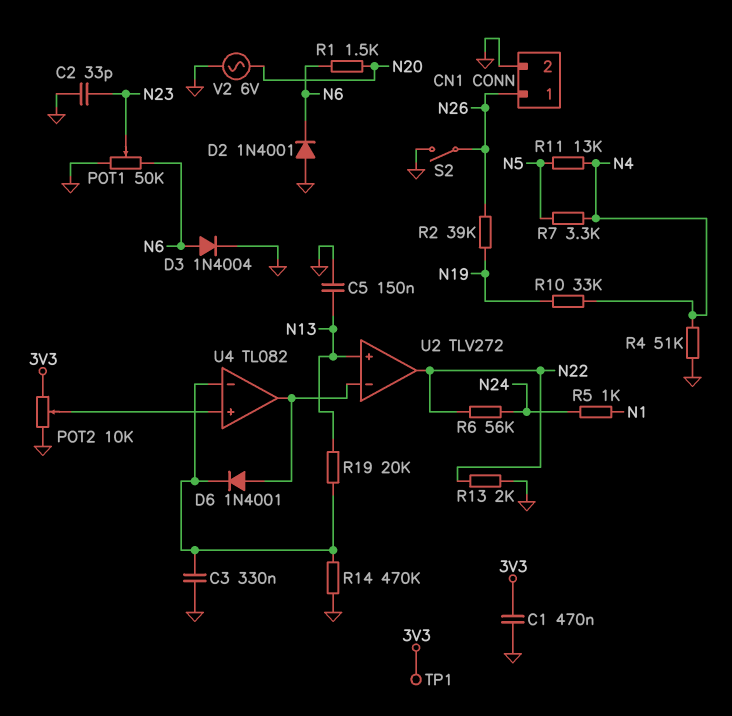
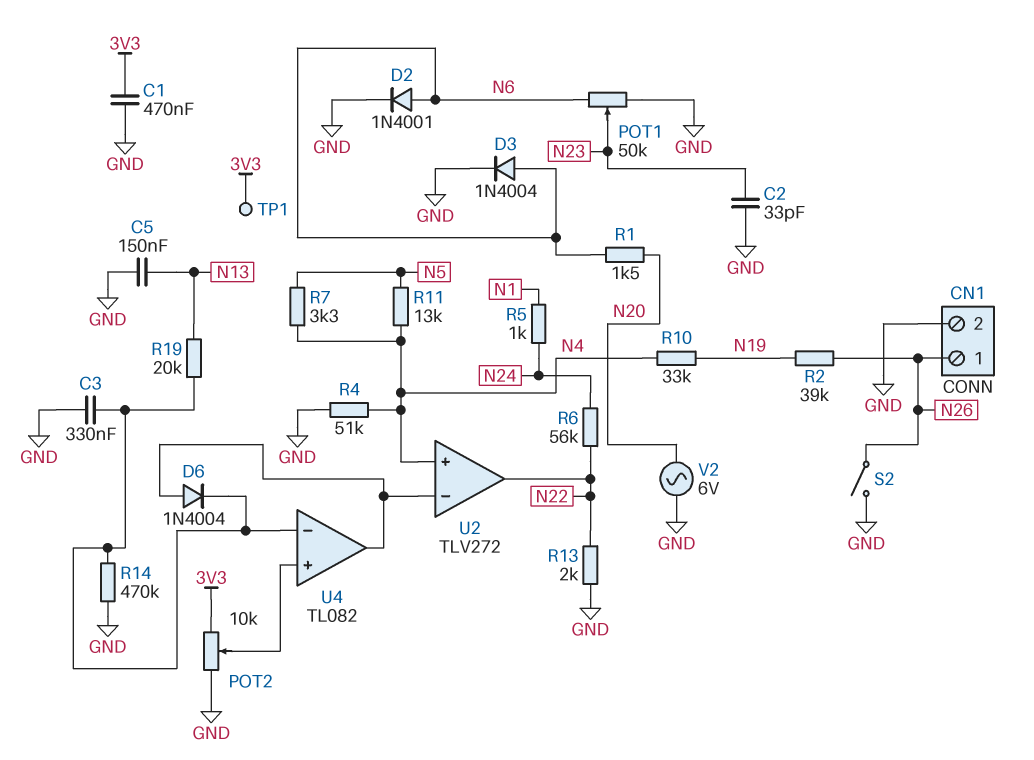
D2: diode 1N4001 (A GND, K N6) -> diode 1N4001 (A N6, K GND)
D6: diode 1N4001 (A U2/in-, K U4/in-) -> diode 1N4004 (A U2/in-, K U4/in-)
U2 pin in+: N13 -> N4

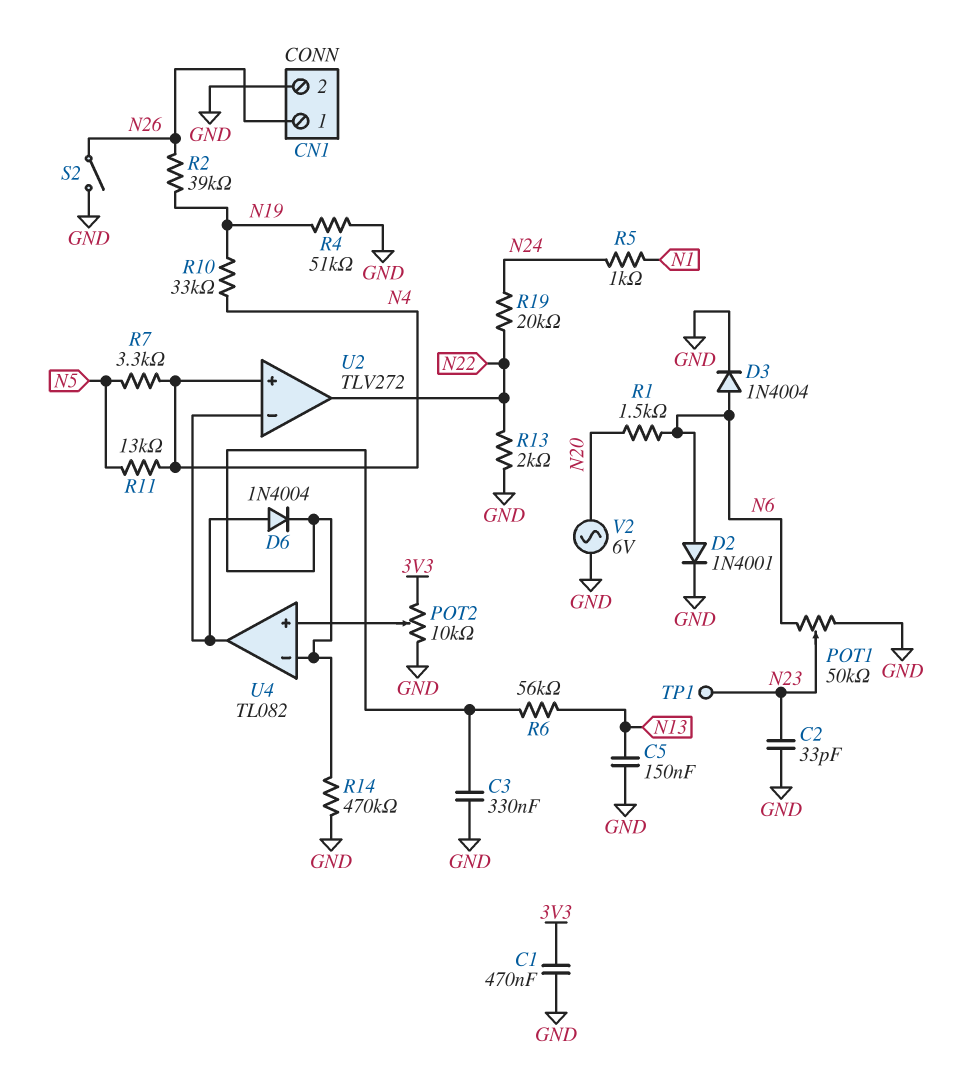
R4: 51k (GND, N4) -> 51k (GND, N19)
R6: 56k (N22, N24) -> 56k (N13, U4/in-)
R19: 20k (N13, U4/in-) -> 20k (N22, N24)
TP1: test point (3V3) -> test point (N23)

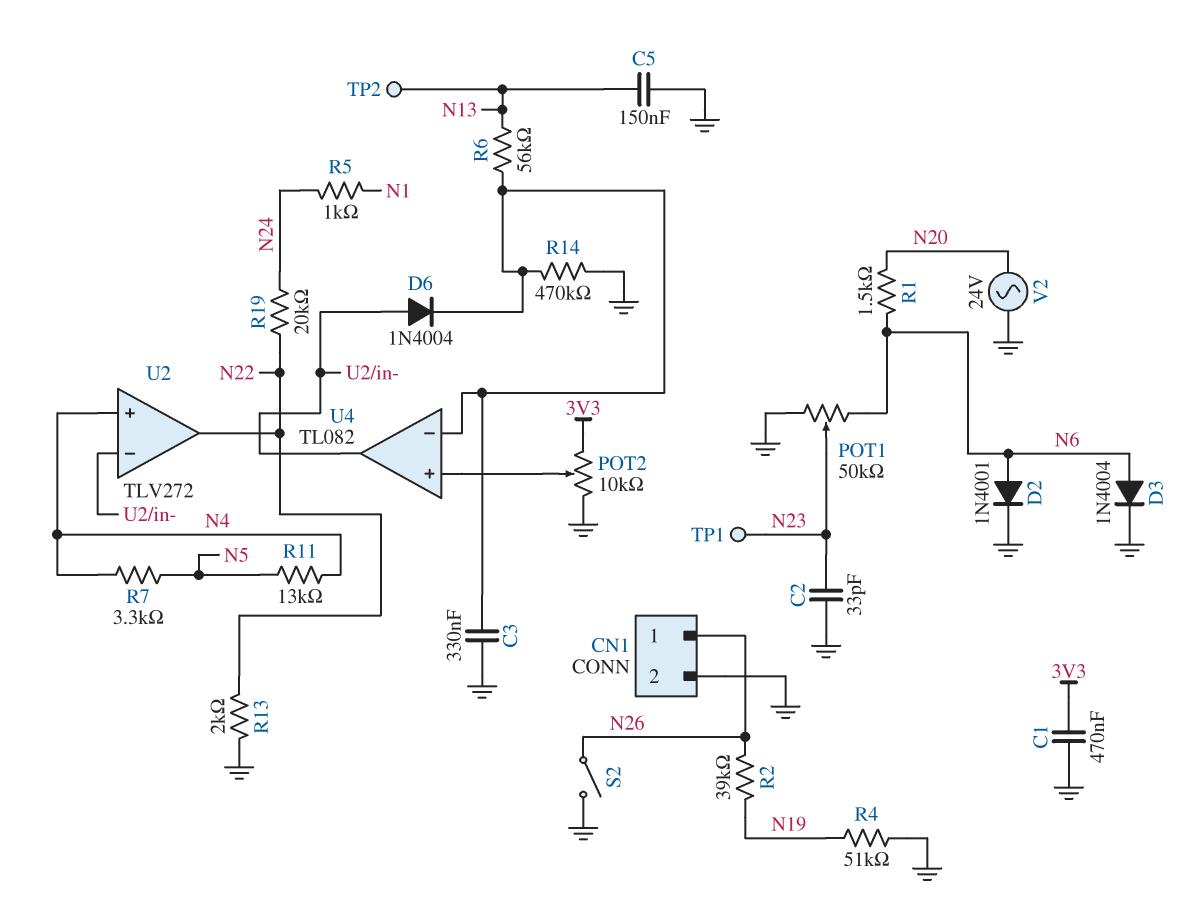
R10: 33k (N4, N19) -> none
TP2: none -> test point (N13)
V2: AC 6V (GND, N20) -> AC 24V (GND, N20)

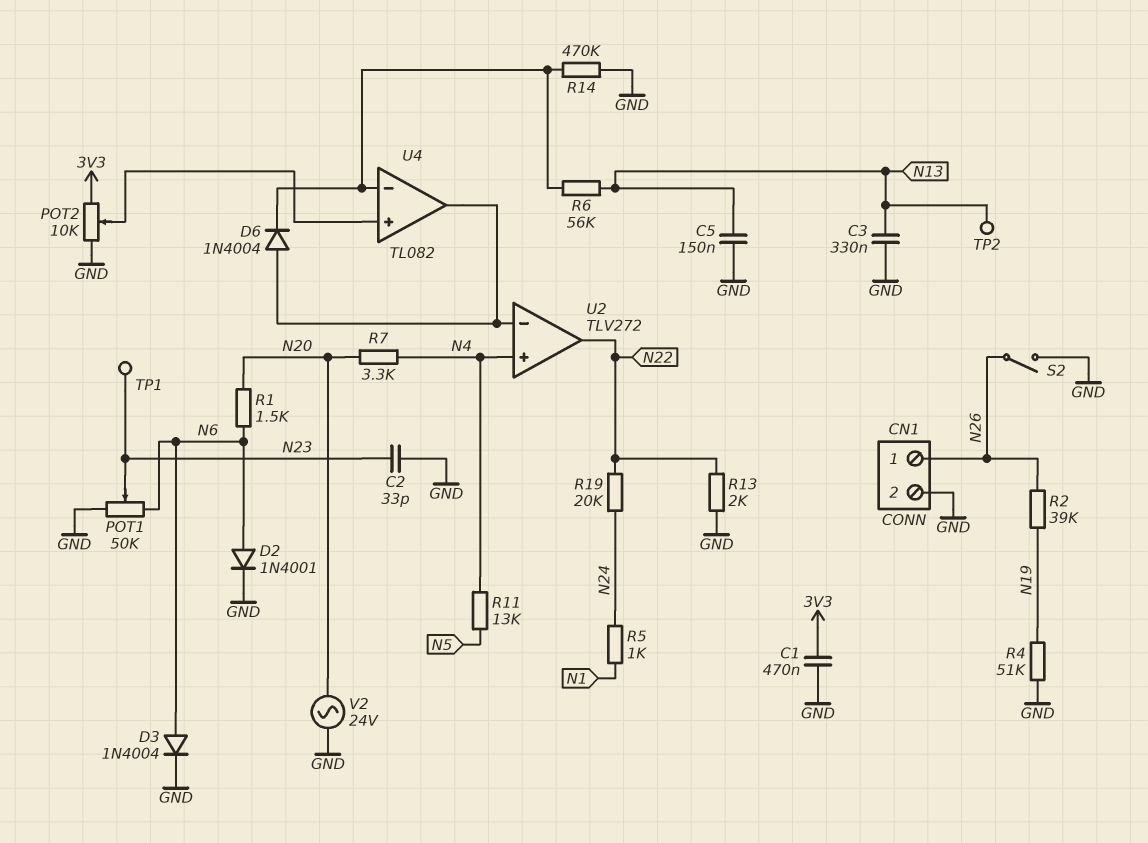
C3: 330nF (GND, U4/in-) -> 330nF (GND, N13)
R7: 3.3k (N4, N5) -> 3.3k (N4, N20)

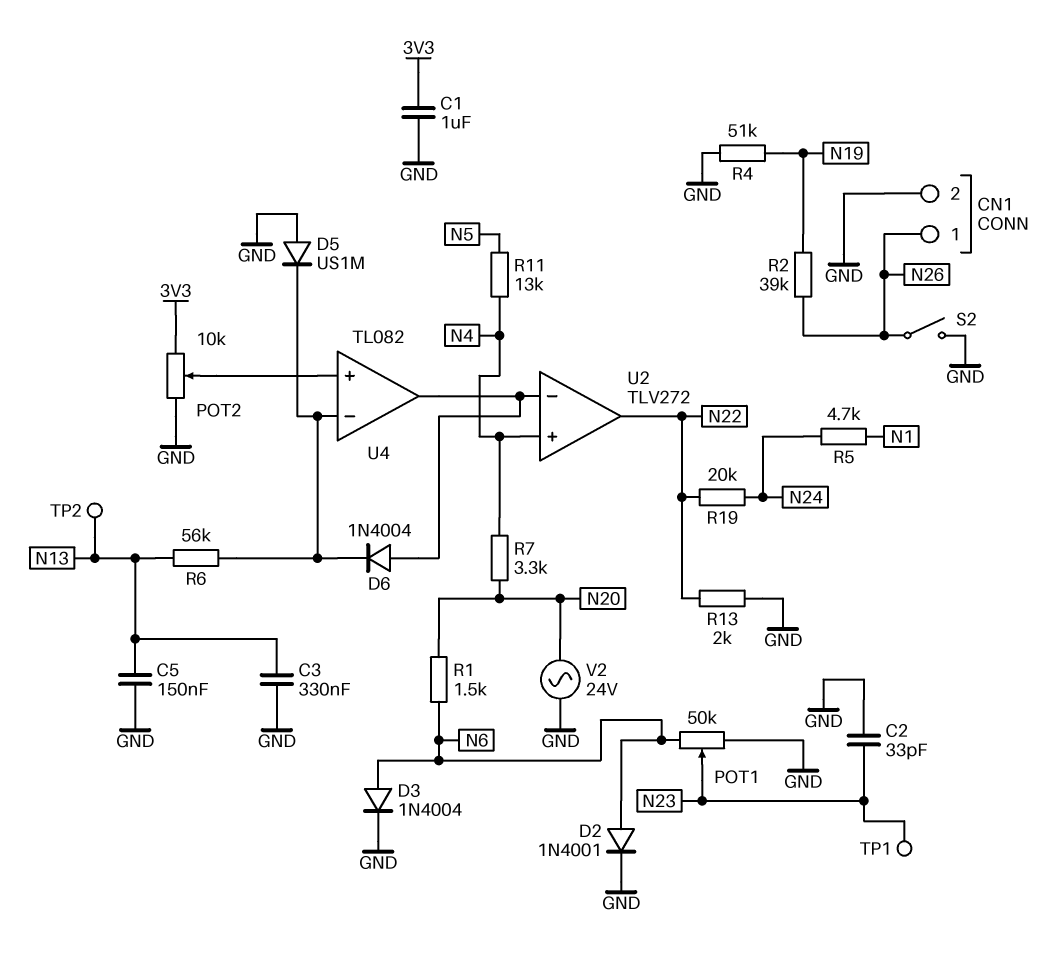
C1: 470nF (3V3, GND) -> 1uF (3V3, GND)
D5: none -> diode US1M (A GND, K U4/in-)
R5: 1k (N1, N24) -> 4.7k (N1, N24)
R14: 470k (GND, U4/in-) -> none

